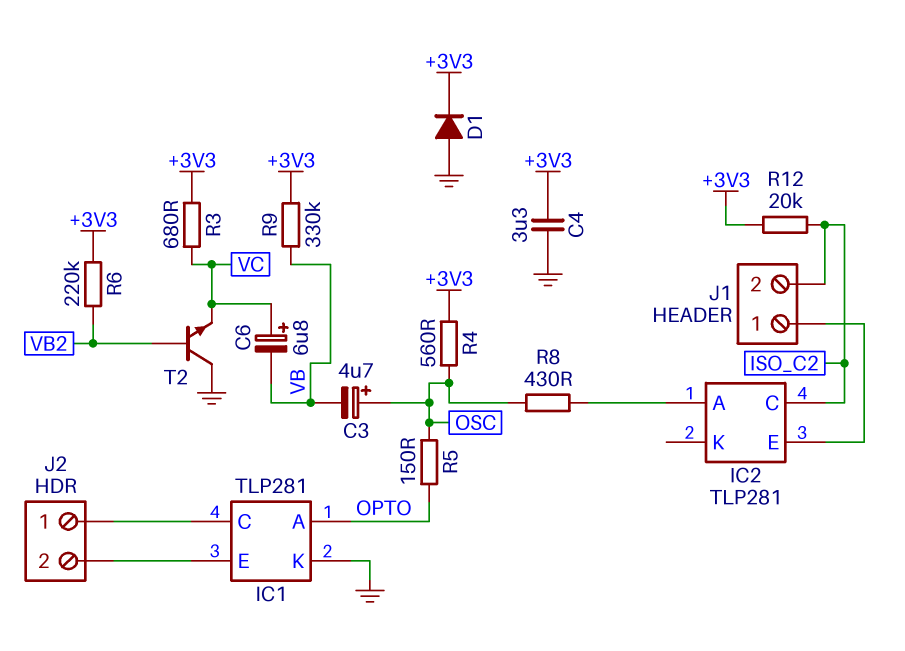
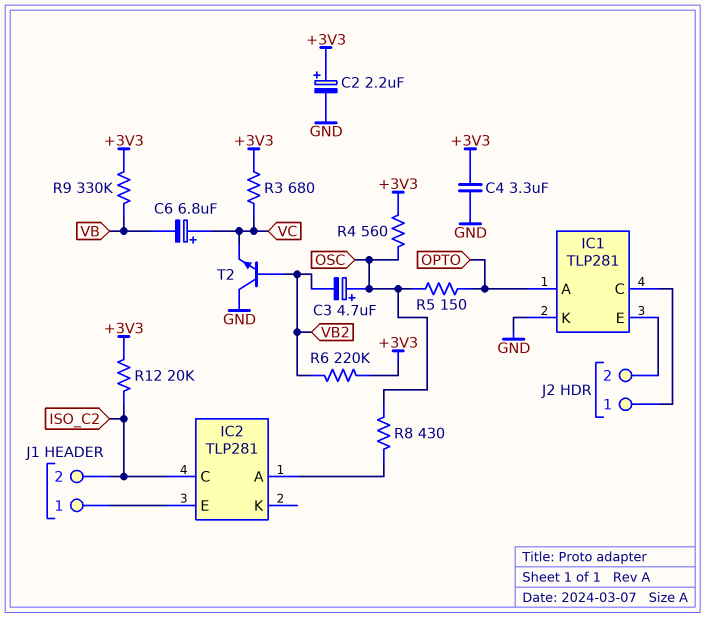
C2: none -> 2.2uF (plus +3V3, minus GND)
C3: 4.7uF (plus OSC, minus VB) -> 4.7uF (plus OSC, minus VB2)
D1: diode (A GND, K +3V3) -> none

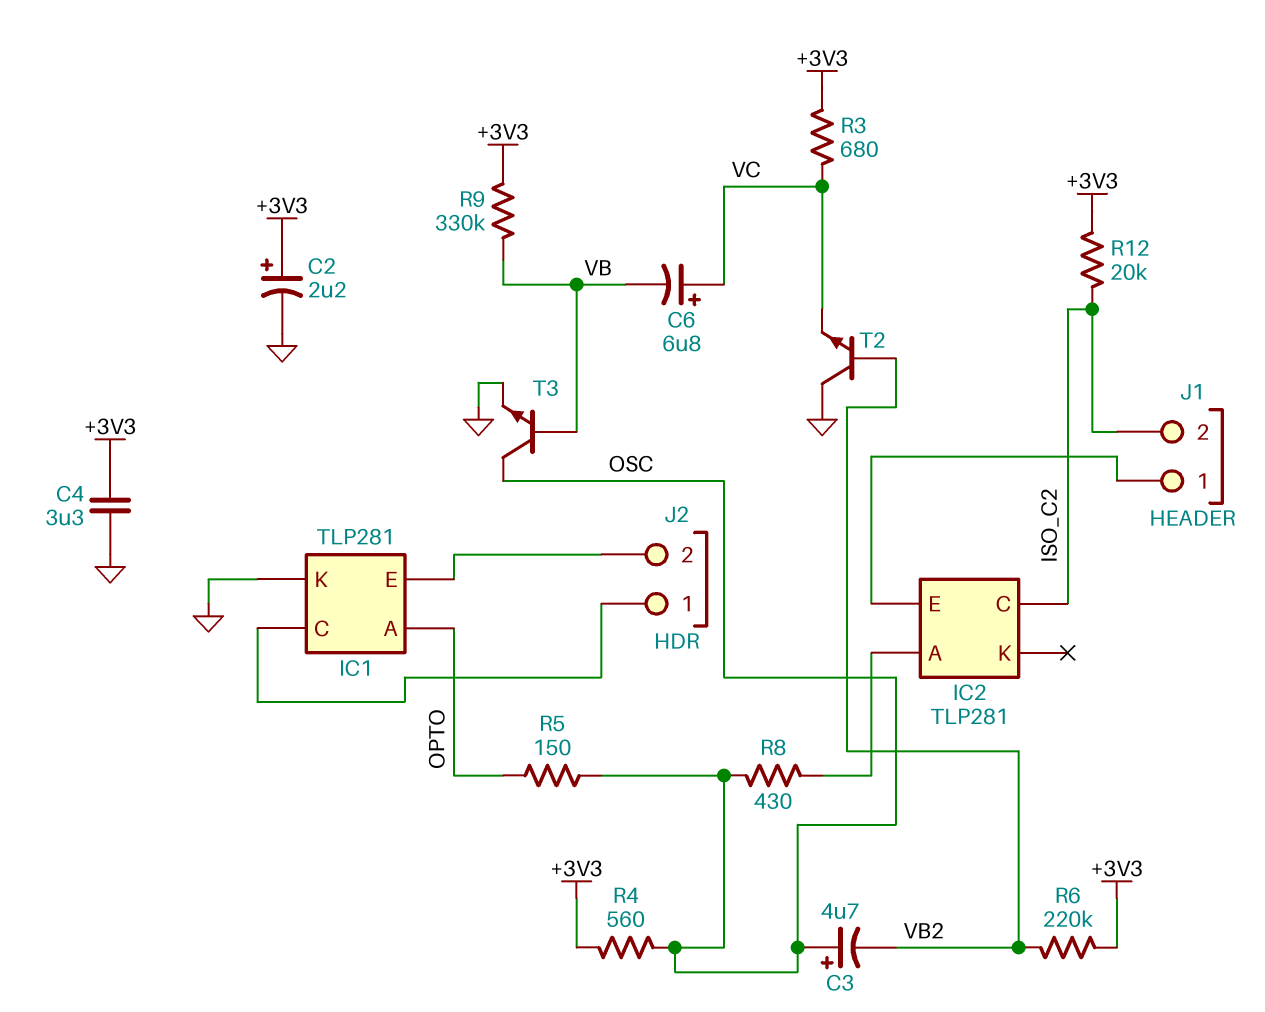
T3: none -> NPN (B VB, C OSC, E GND)

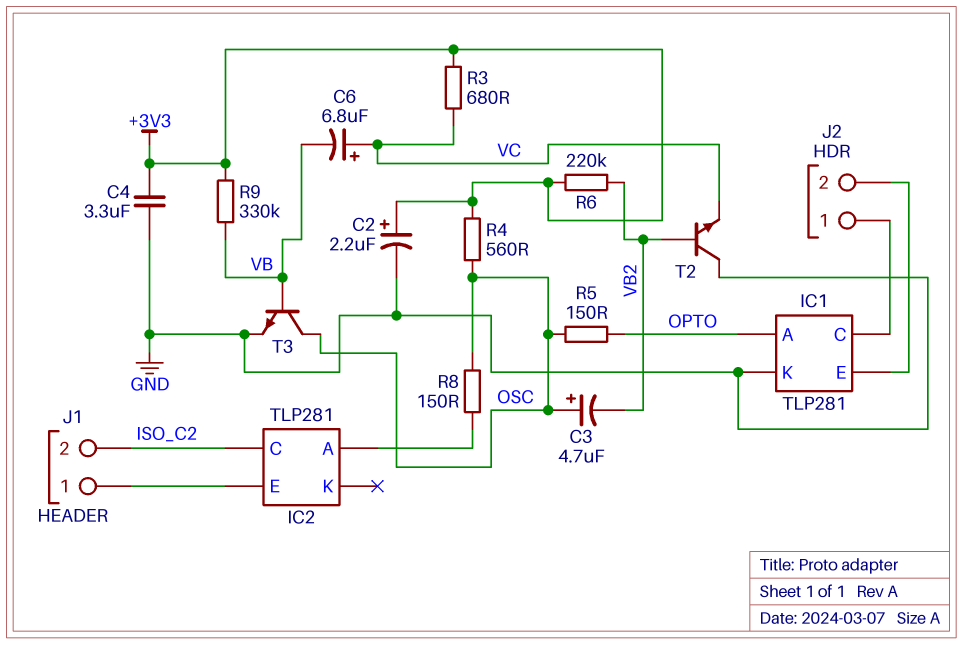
R8: 430 (IC2/A, OSC) -> 150 (IC2/A, OSC)
R12: 20k (+3V3, ISO_C2) -> none

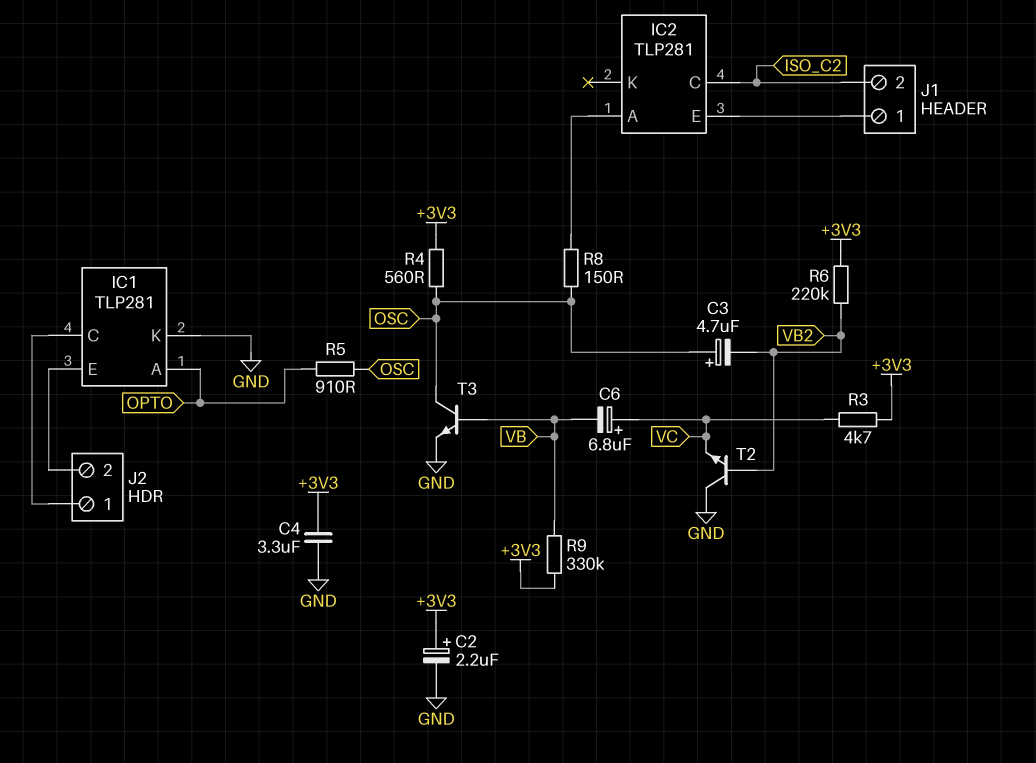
R3: 680 (+3V3, VC) -> 4.7k (+3V3, VC)
R5: 150 (OPTO, OSC) -> 910 (OPTO, OSC)

